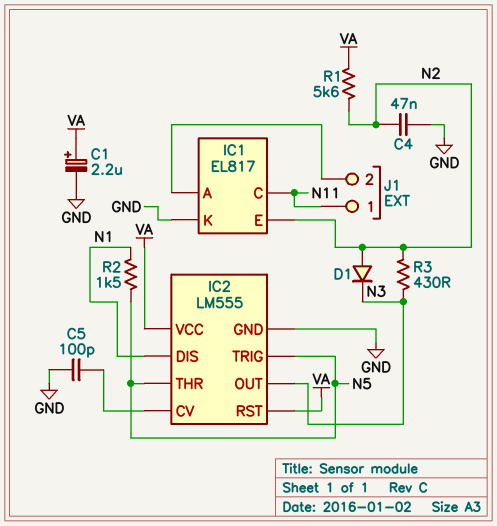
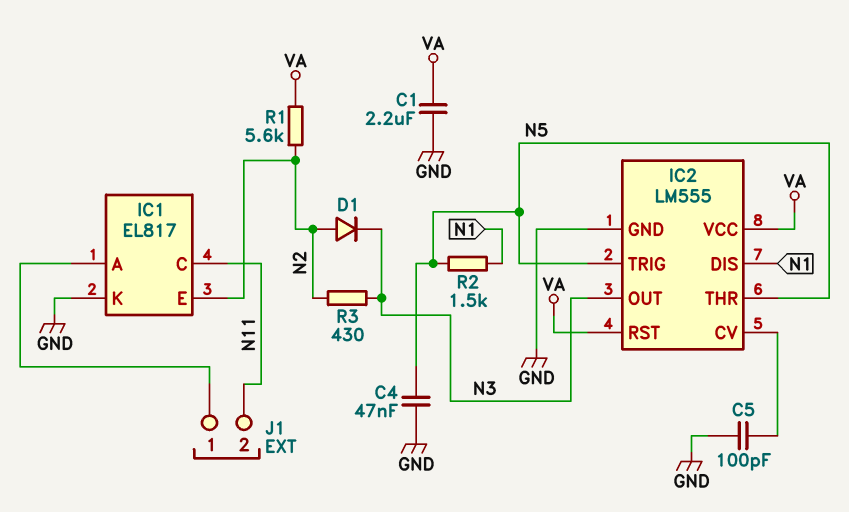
C1: 2.2uF (plus VA, minus GND) -> 2.2uF (GND, VA)
C4: 47nF (GND, N2) -> 47nF (GND, N5)
J1 pin 1: N11 -> IC1/A
J1 pin 2: IC1/A -> N11

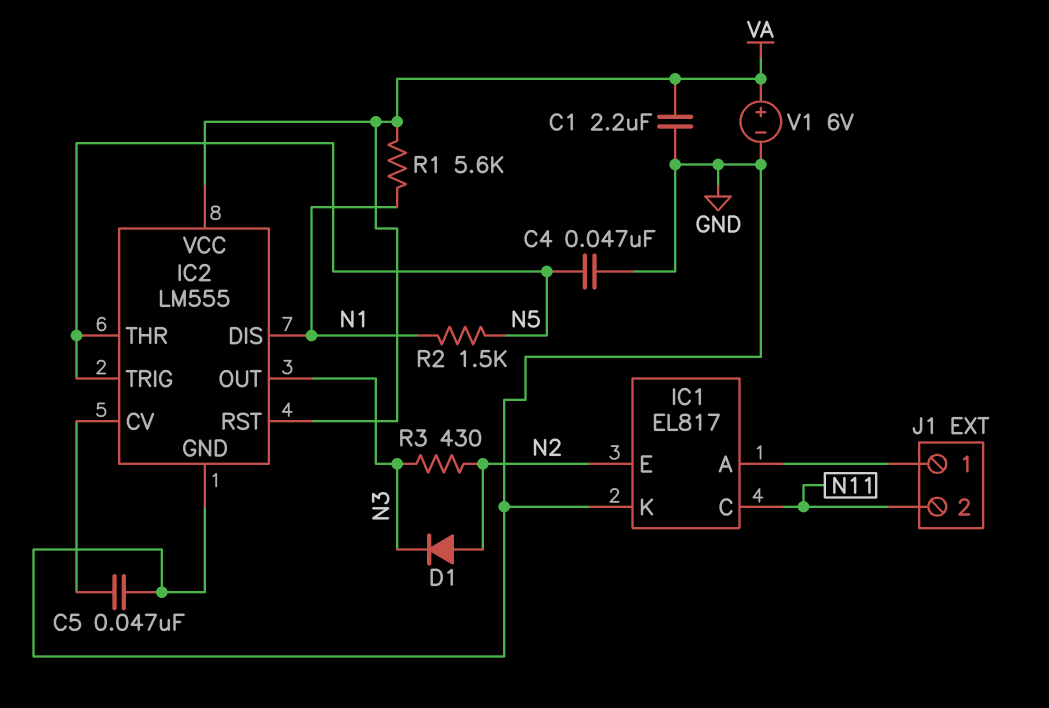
C5: 100pF (GND, IC2/CV) -> 47nF (GND, IC2/CV)
R1: 5.6k (N2, VA) -> 5.6k (N1, VA)
V1: none -> 6V (plus VA, minus GND)

